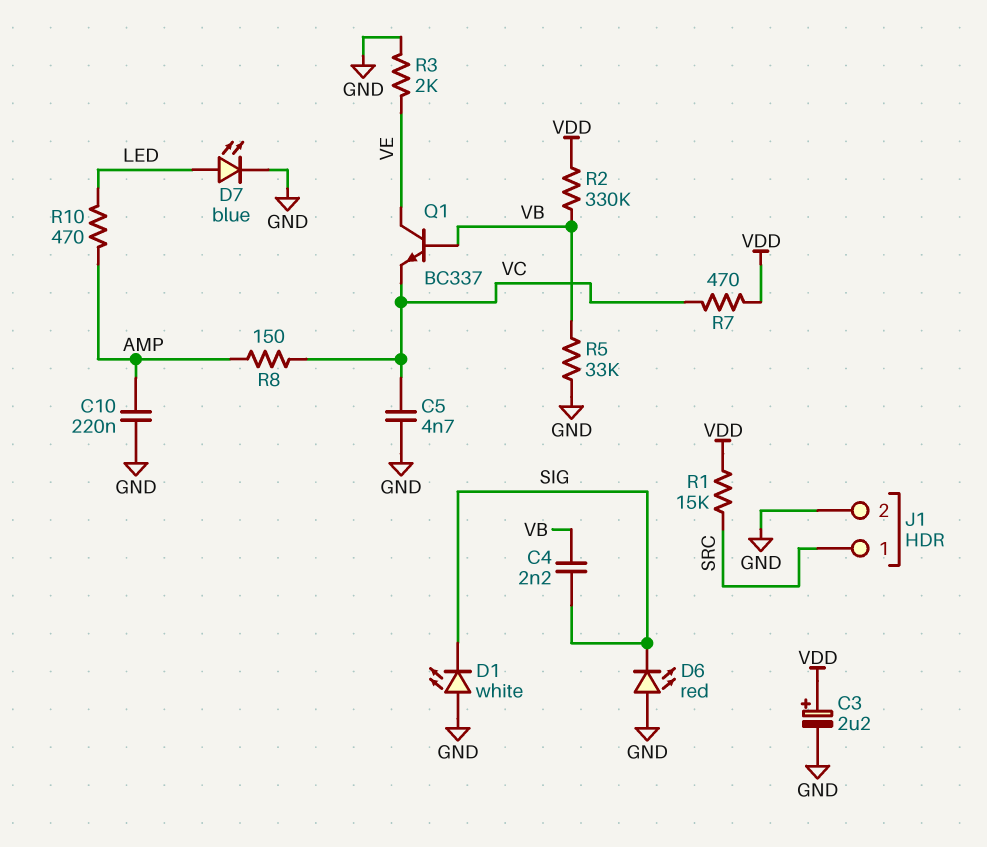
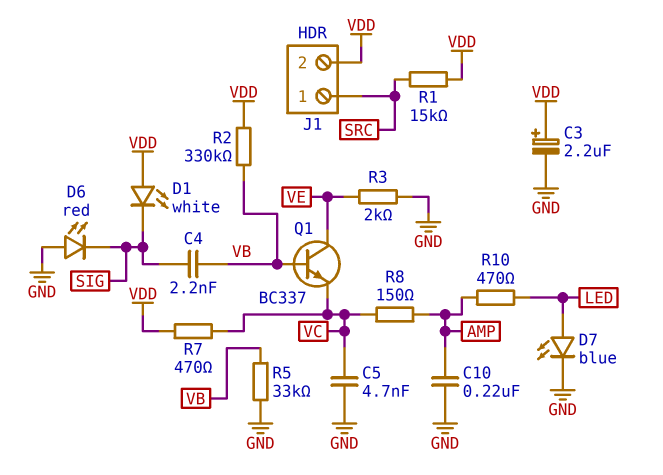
D1: LED white (A GND, K SIG) -> LED white (A VDD, K SIG)
J1 pin 2: GND -> VDD

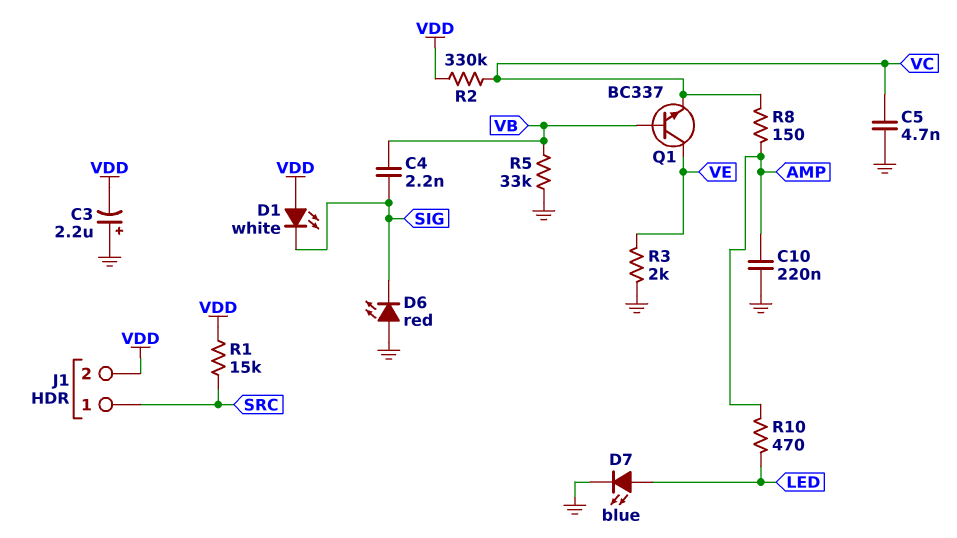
C3: 2.2uF (plus VDD, minus GND) -> 2.2uF (plus GND, minus VDD)
R2: 330k (VB, VDD) -> 330k (VC, VDD)
R7: 470 (VC, VDD) -> none

